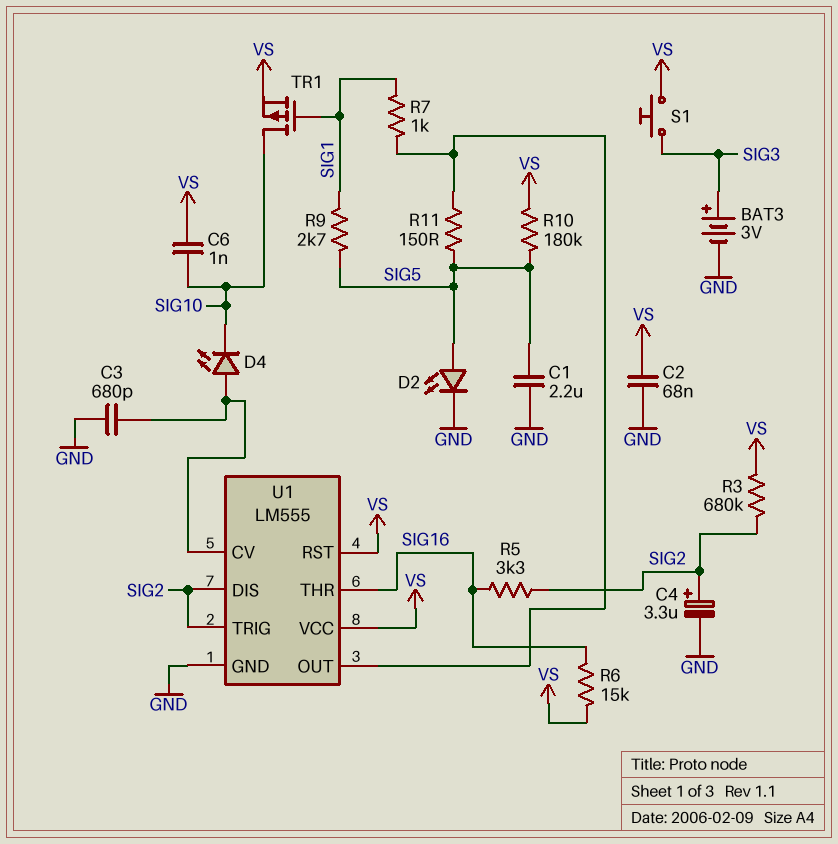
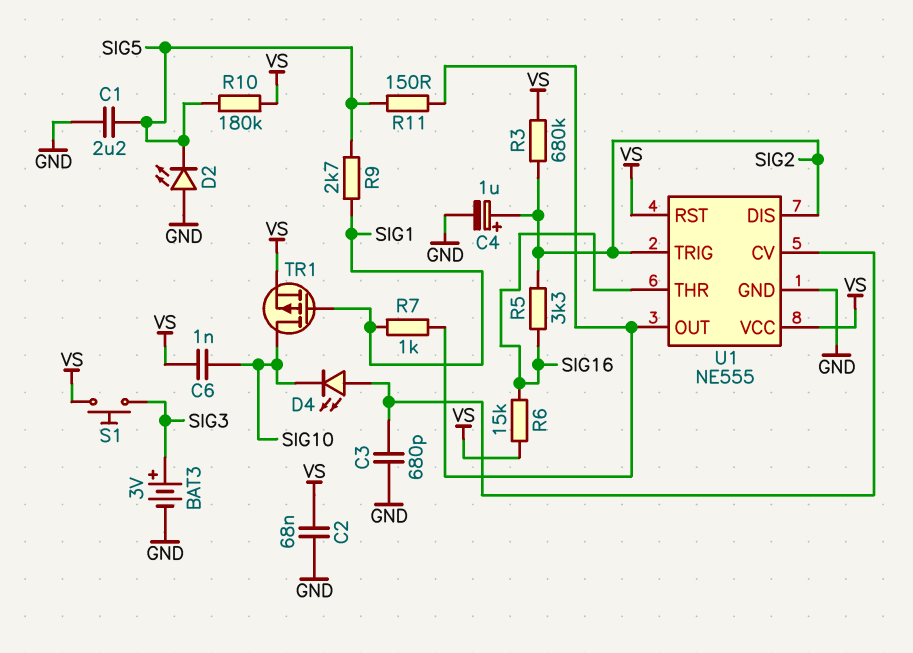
C4: 3.3uF (plus SIG2, minus GND) -> 1uF (plus SIG2, minus GND)
D2: LED (A SIG5, K GND) -> LED (A GND, K SIG5)
U1: LM555 -> NE555

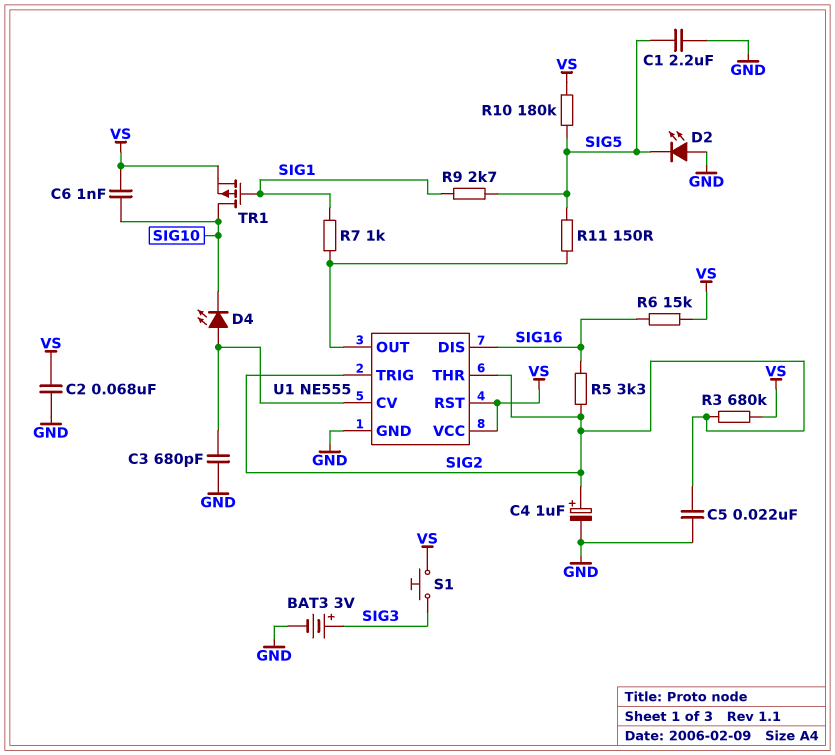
C5: none -> 22nF (GND, SIG2)
U1 pin DIS: SIG2 -> SIG16
U1 pin THR: SIG16 -> SIG2

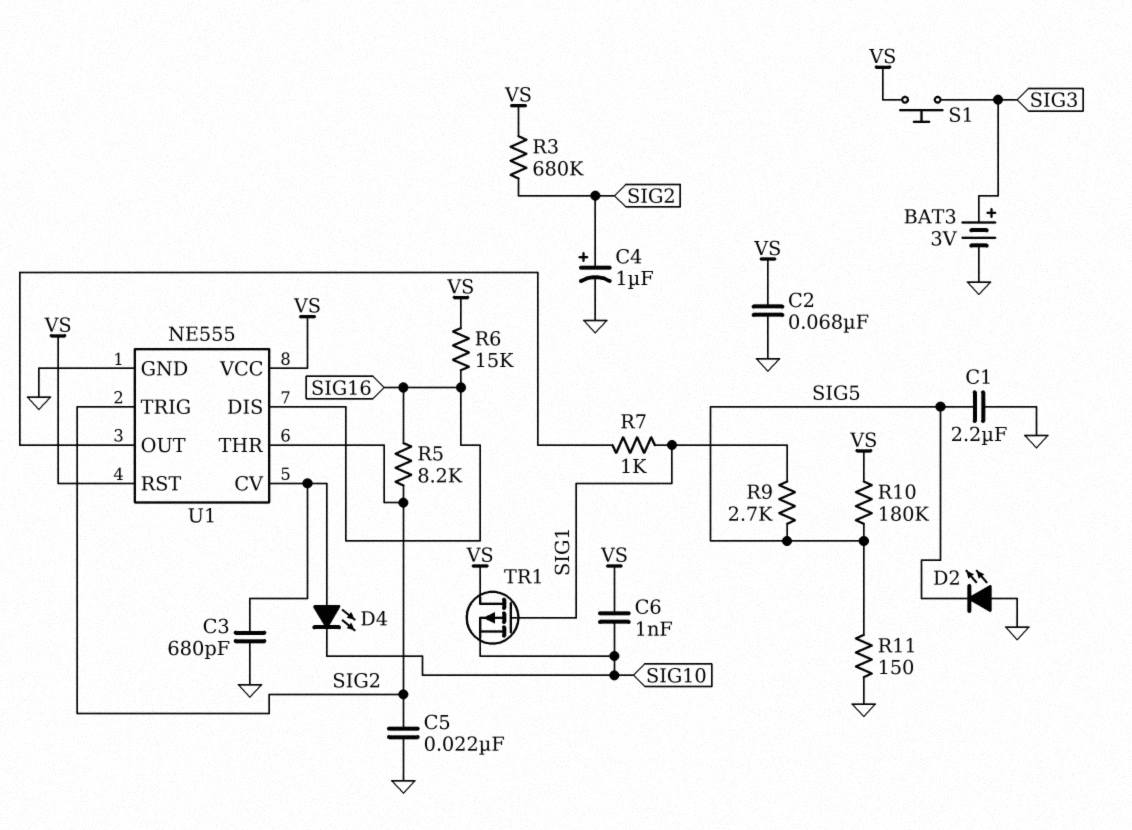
R5: 3.3k (SIG2, SIG16) -> 8.2k (SIG2, SIG16)
R11: 150 (SIG5, U1/OUT) -> 150 (GND, SIG5)
TR1: PMOS (G SIG1, D SIG10, S VS) -> PMOS (G SIG1, D VS, S SIG10)

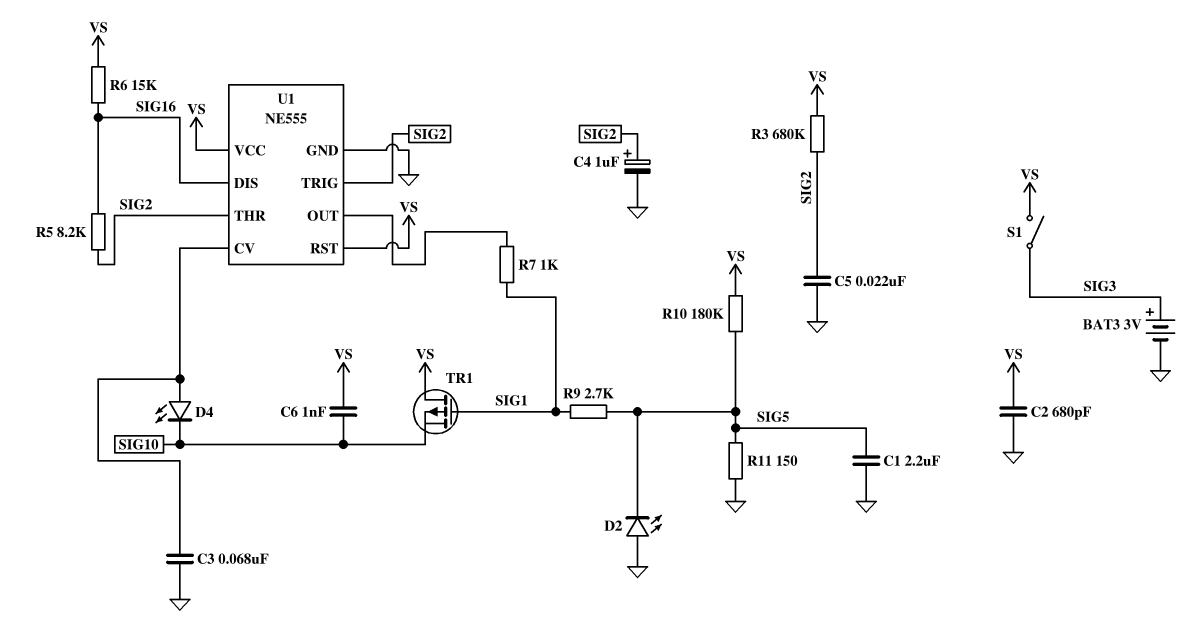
C2: 68nF (GND, VS) -> 680pF (GND, VS)
C3: 680pF (GND, U1/CV) -> 68nF (GND, U1/CV)
S1: button (SIG3, VS) -> switch (SIG3, VS)

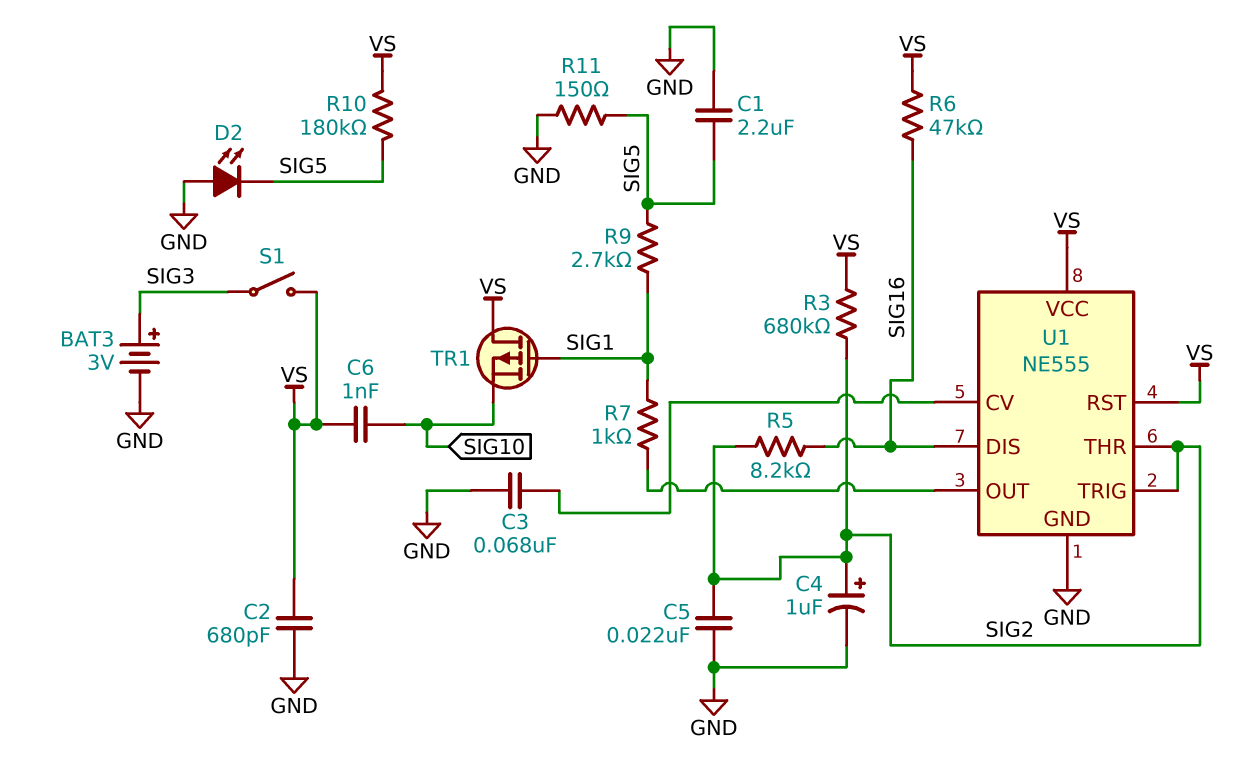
D4: LED (A U1/CV, K SIG10) -> none
R6: 15k (SIG16, VS) -> 47k (SIG16, VS)

